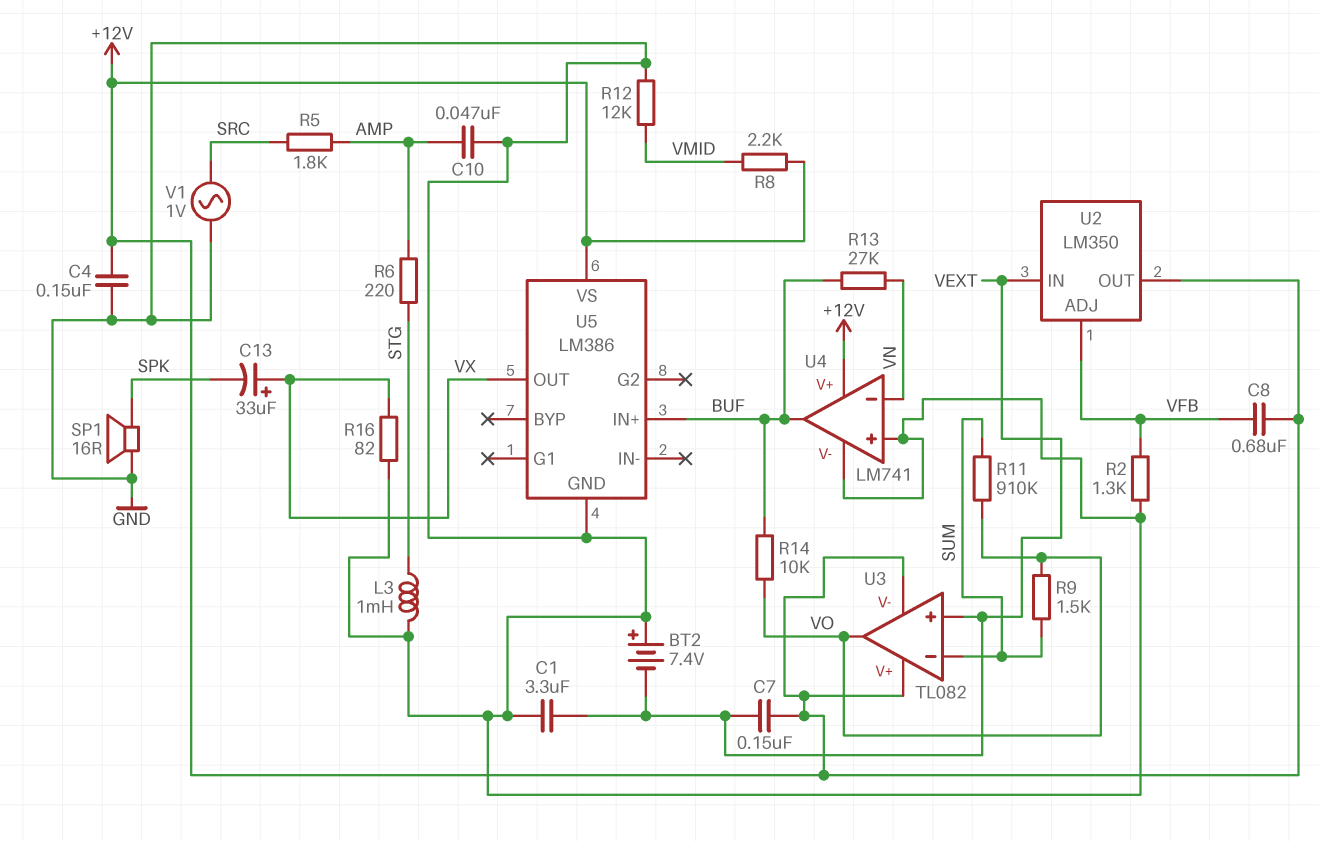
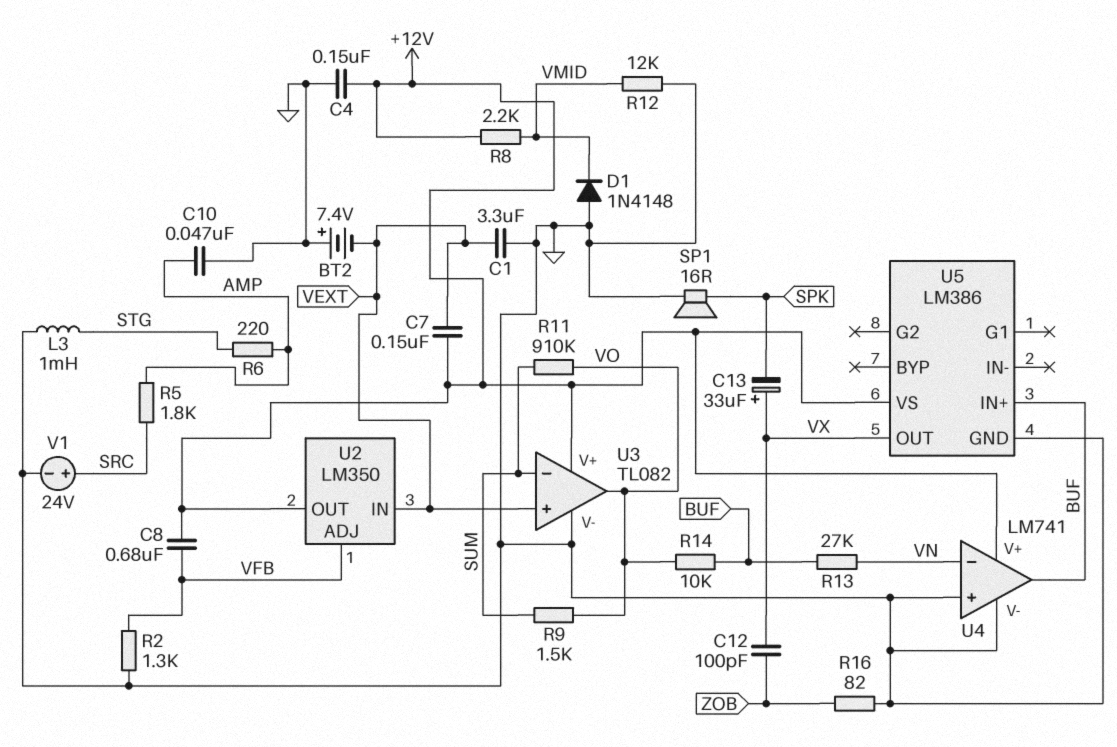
C12: none -> 100pF (VX, ZOB)
D1: none -> diode 1N4148 (A GND, K VMID)
R16: 82 (GND, VX) -> 82 (GND, ZOB)
U3 pin V-: +12V -> GND
V1: AC 1V (GND, SRC) -> 24V (plus SRC, minus GND)

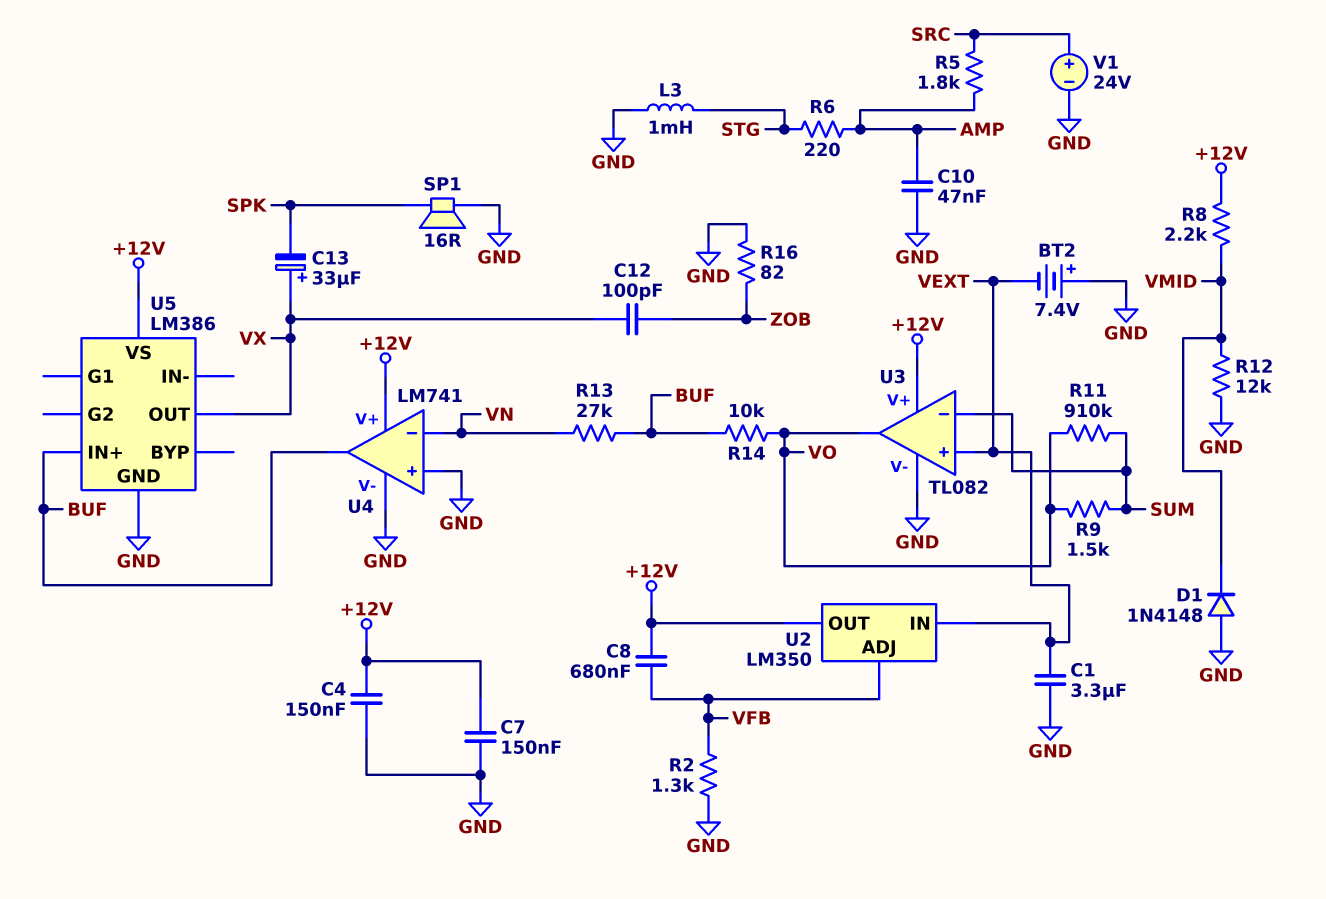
C7: 150nF (+12V, VEXT) -> 150nF (+12V, GND)

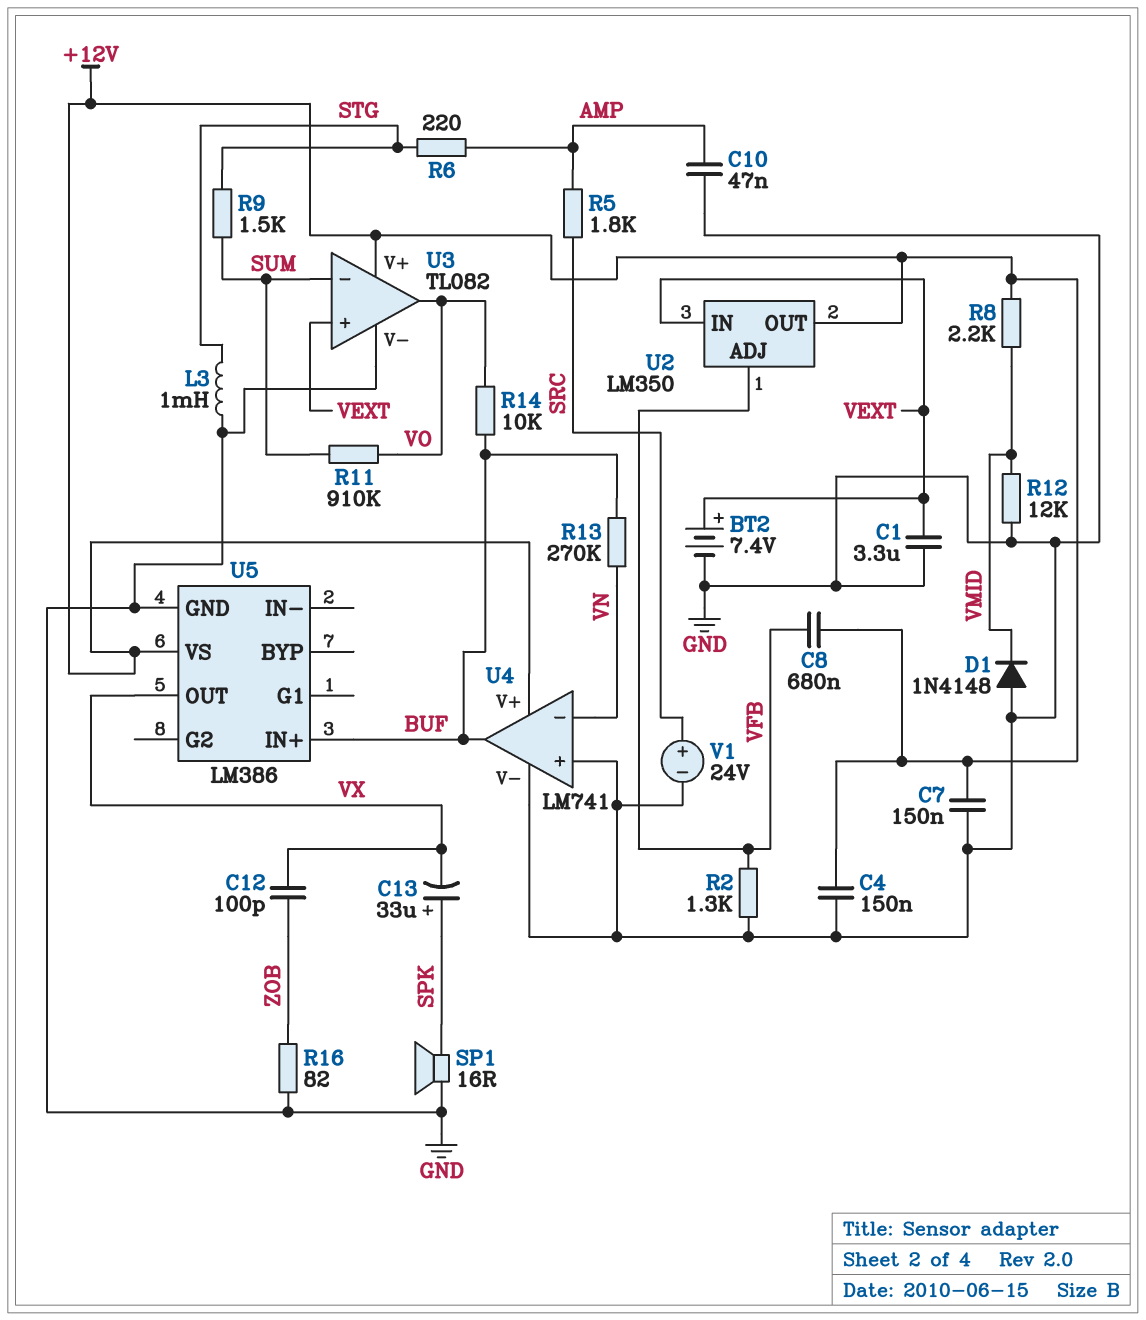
BT2: 7.4V (plus GND, minus VEXT) -> 7.4V (plus VEXT, minus GND)
C13: 33uF (plus VX, minus SPK) -> 33uF (plus SPK, minus VX)
R9: 1.5k (SUM, VO) -> 1.5k (STG, SUM)
R13: 27k (BUF, VN) -> 270k (BUF, VN)

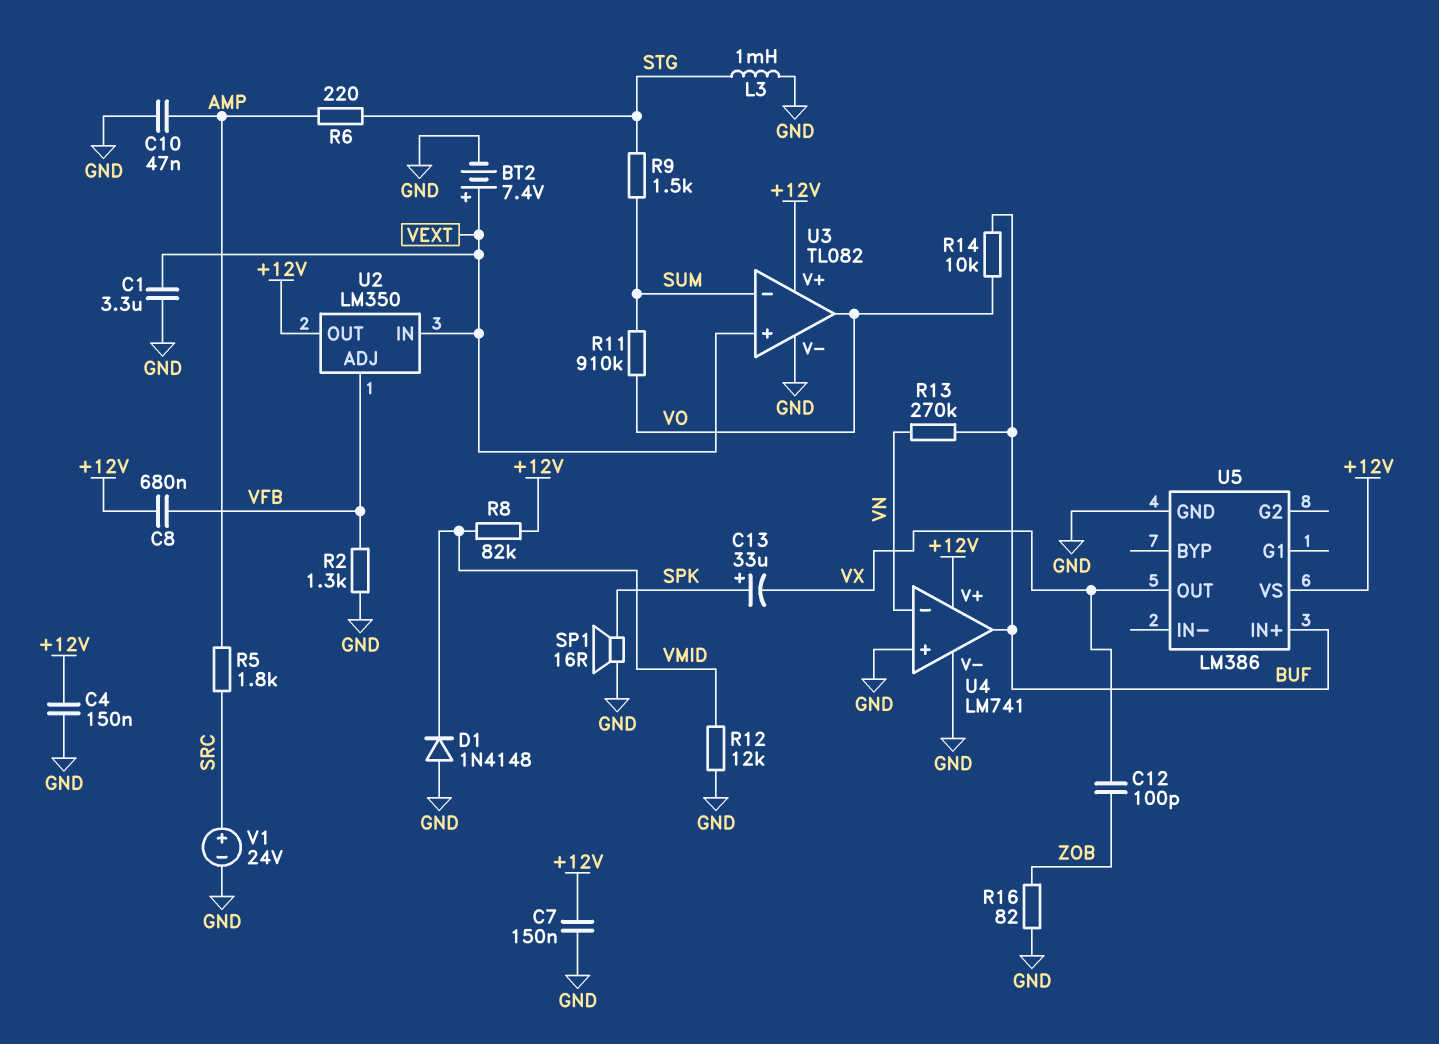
R8: 2.2k (+12V, VMID) -> 82k (+12V, VMID)

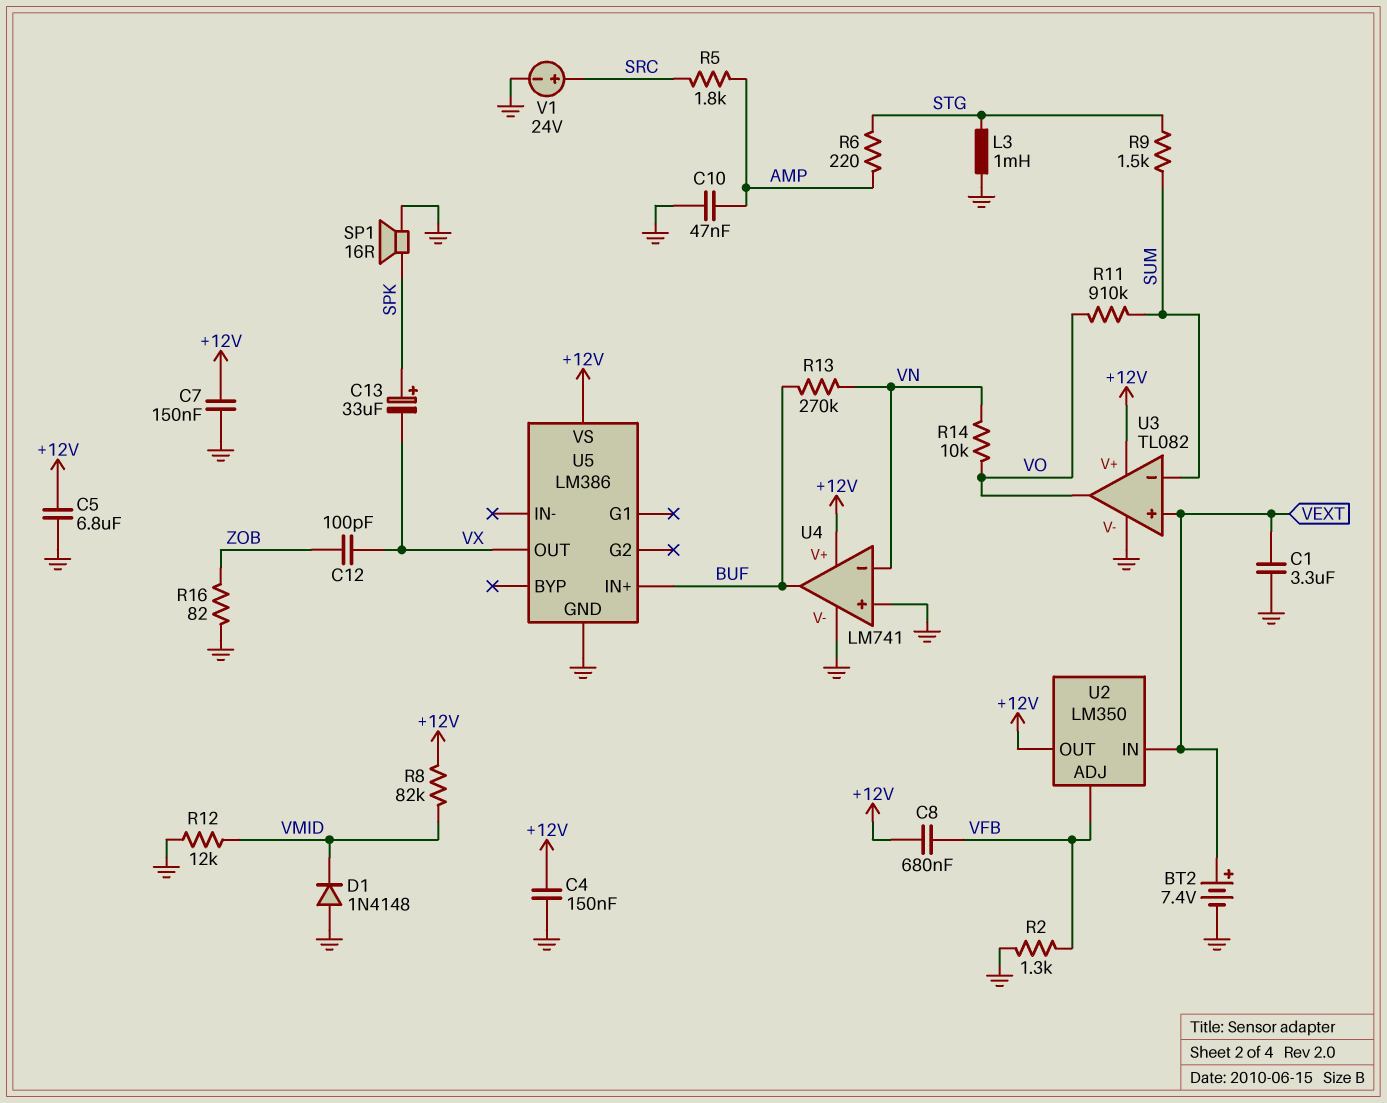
C5: none -> 6.8uF (+12V, GND)
R14: 10k (BUF, VO) -> 10k (VN, VO)

